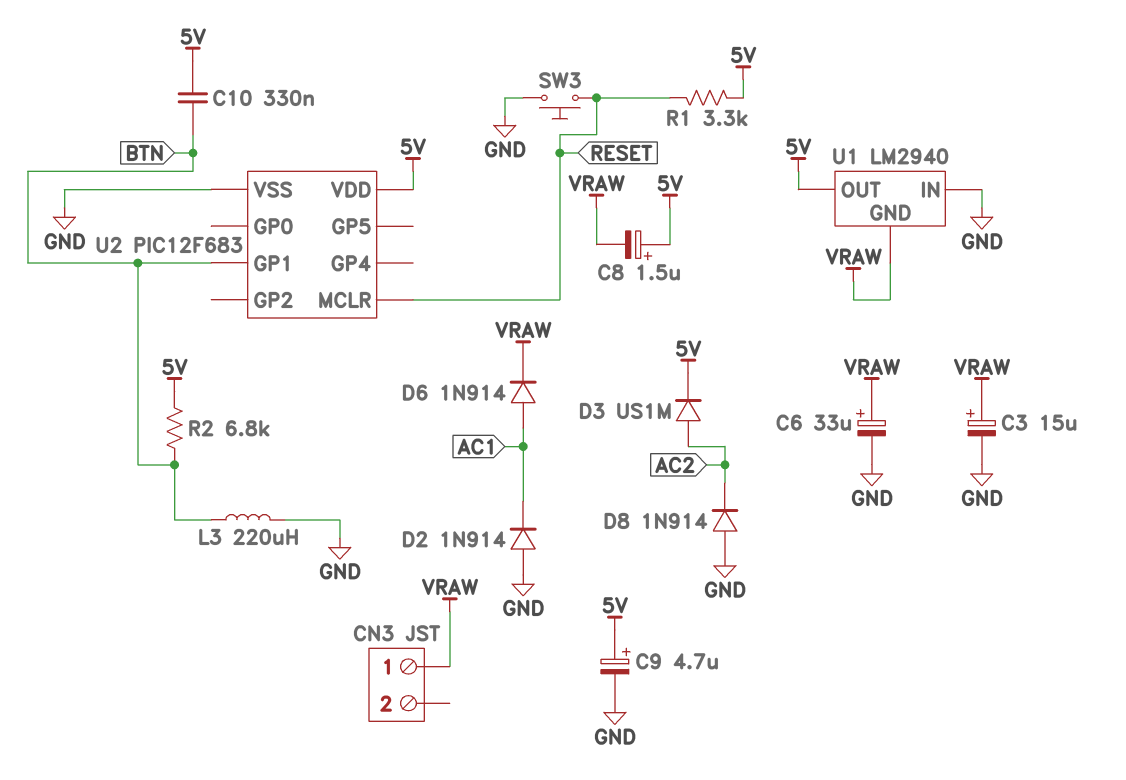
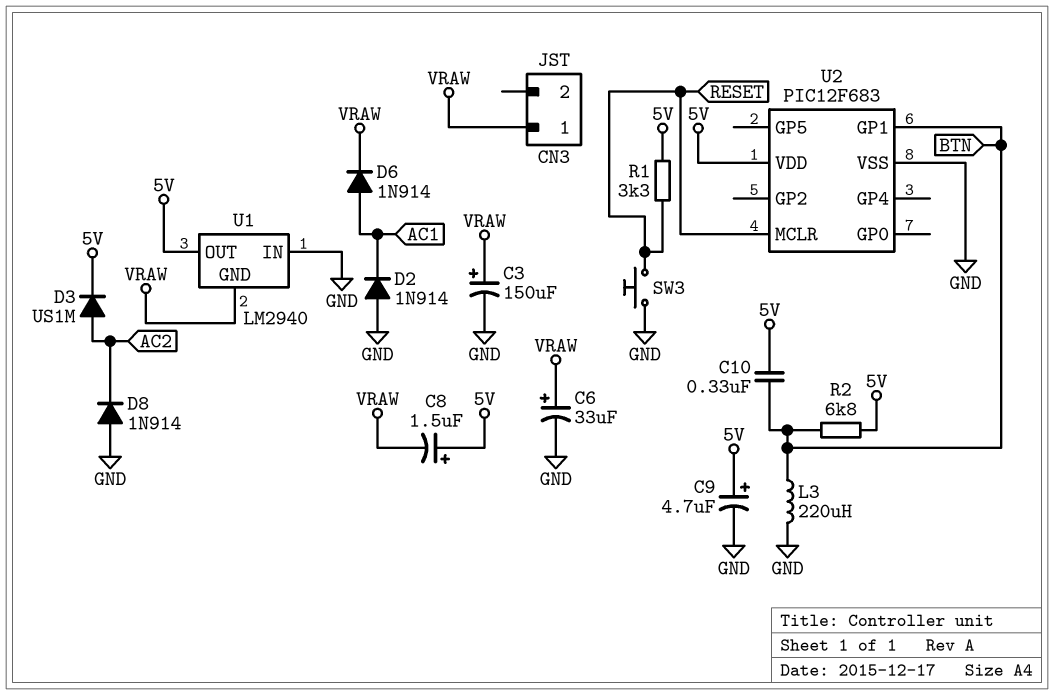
C3: 15uF (plus VRAW, minus GND) -> 150uF (plus VRAW, minus GND)

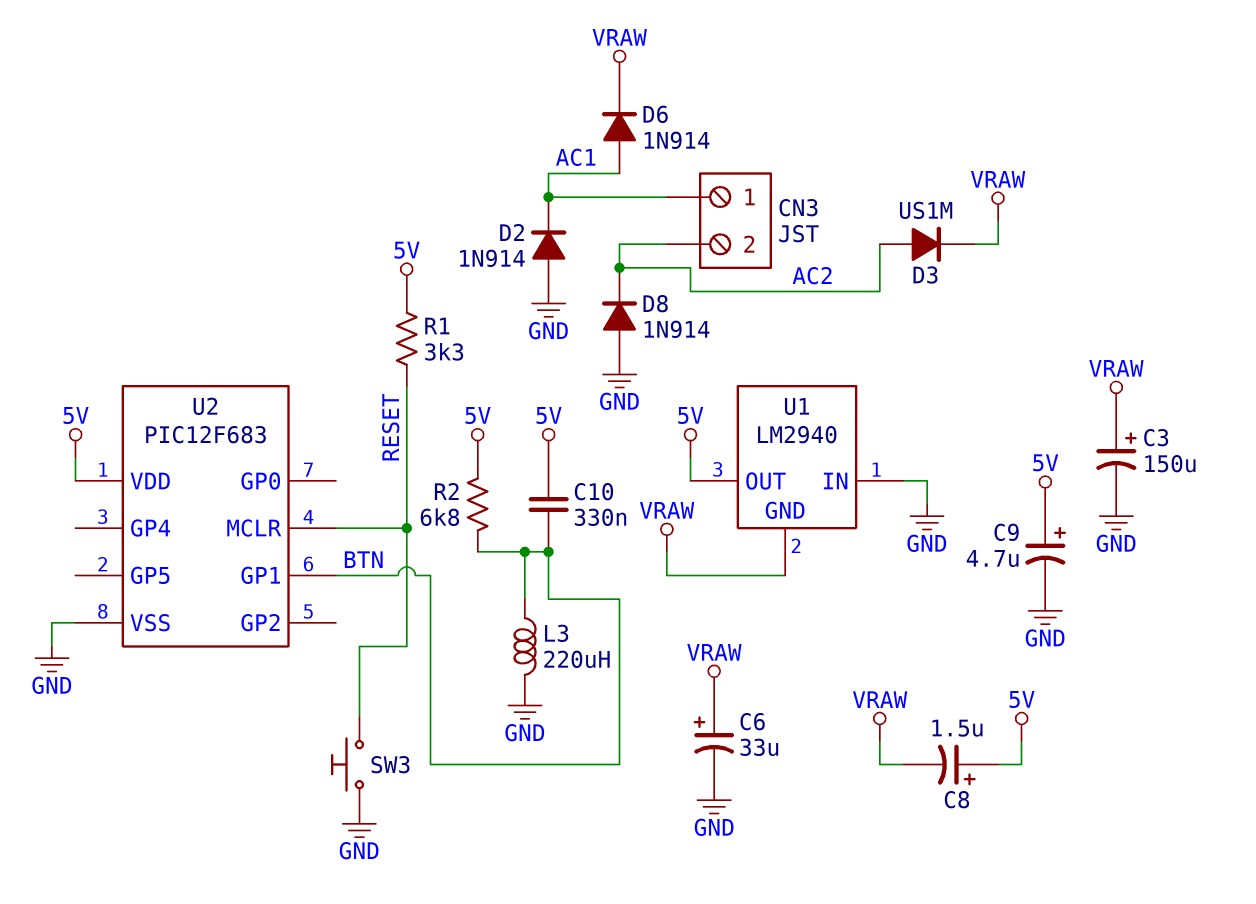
CN3 pin 1: VRAW -> AC1
CN3 pin 2: none -> AC2
D3: diode US1M (A AC2, K 5V) -> diode US1M (A AC2, K VRAW)

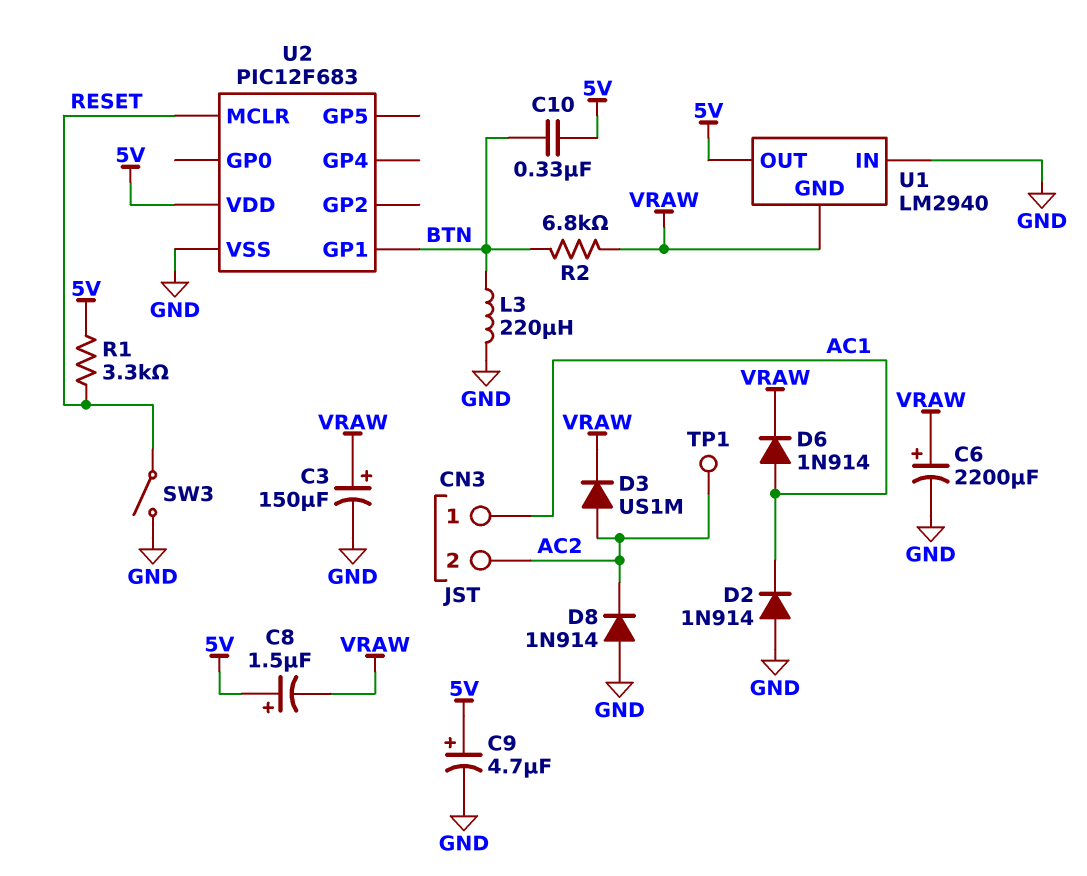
C6: 33uF (plus VRAW, minus GND) -> 2200uF (plus VRAW, minus GND)
R2: 6.8k (5V, BTN) -> 6.8k (BTN, VRAW)
SW3: button (GND, RESET) -> switch (GND, RESET)
TP1: none -> test point (AC2)

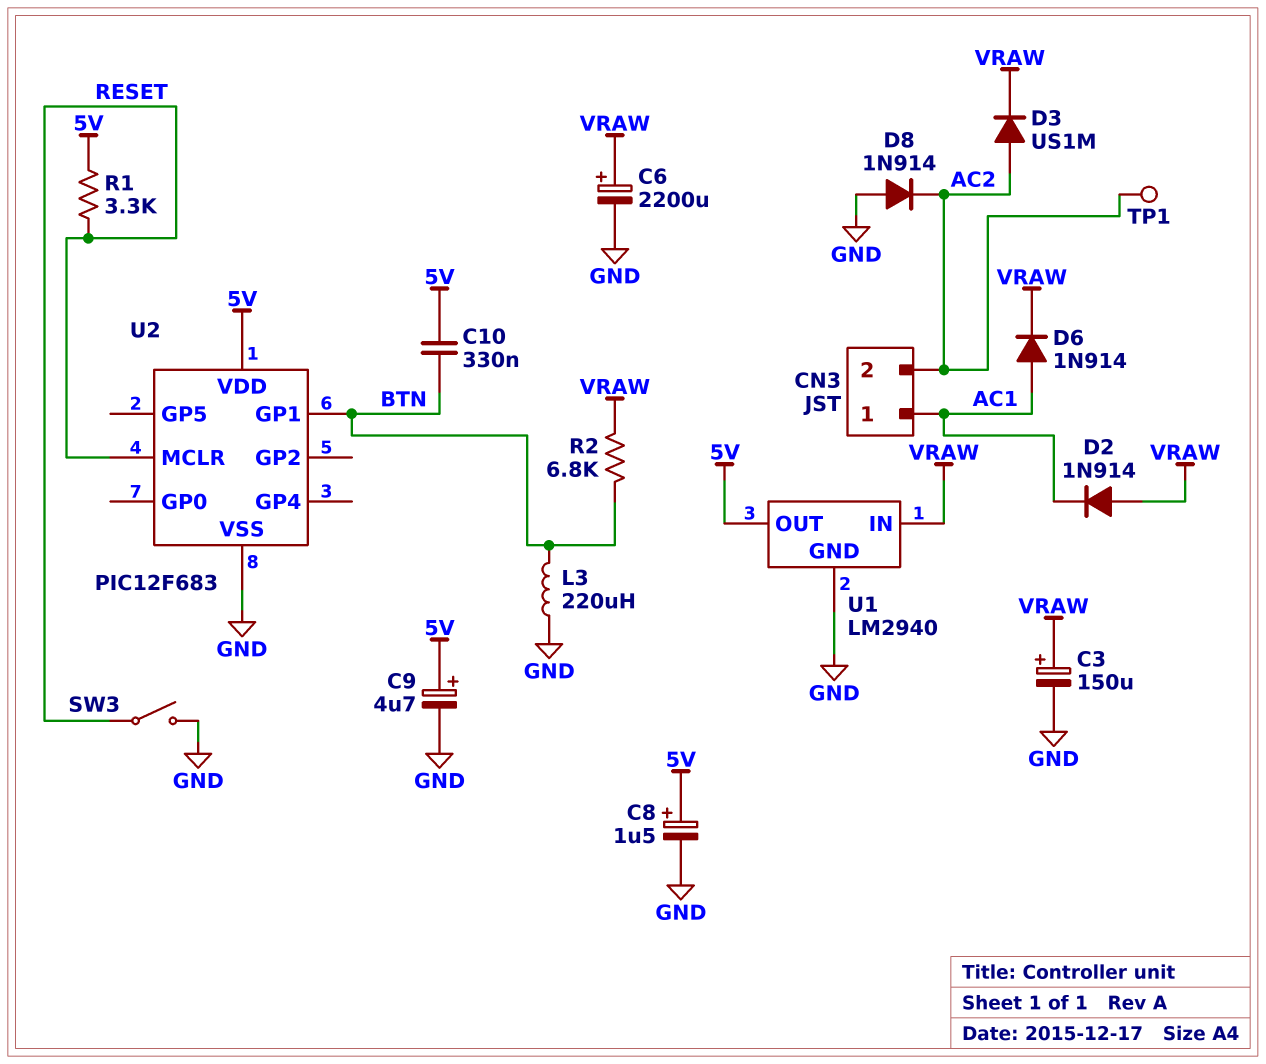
C8: 1.5uF (plus 5V, minus VRAW) -> 1.5uF (plus 5V, minus GND)
D2: diode 1N914 (A GND, K AC1) -> diode 1N914 (A VRAW, K AC1)
U1 pin GND: VRAW -> GND
U1 pin IN: GND -> VRAW

